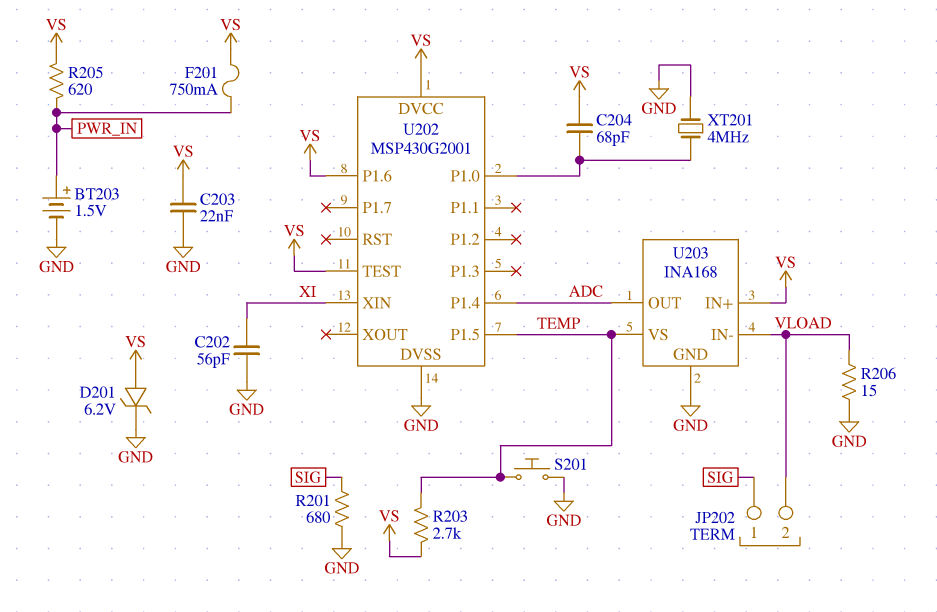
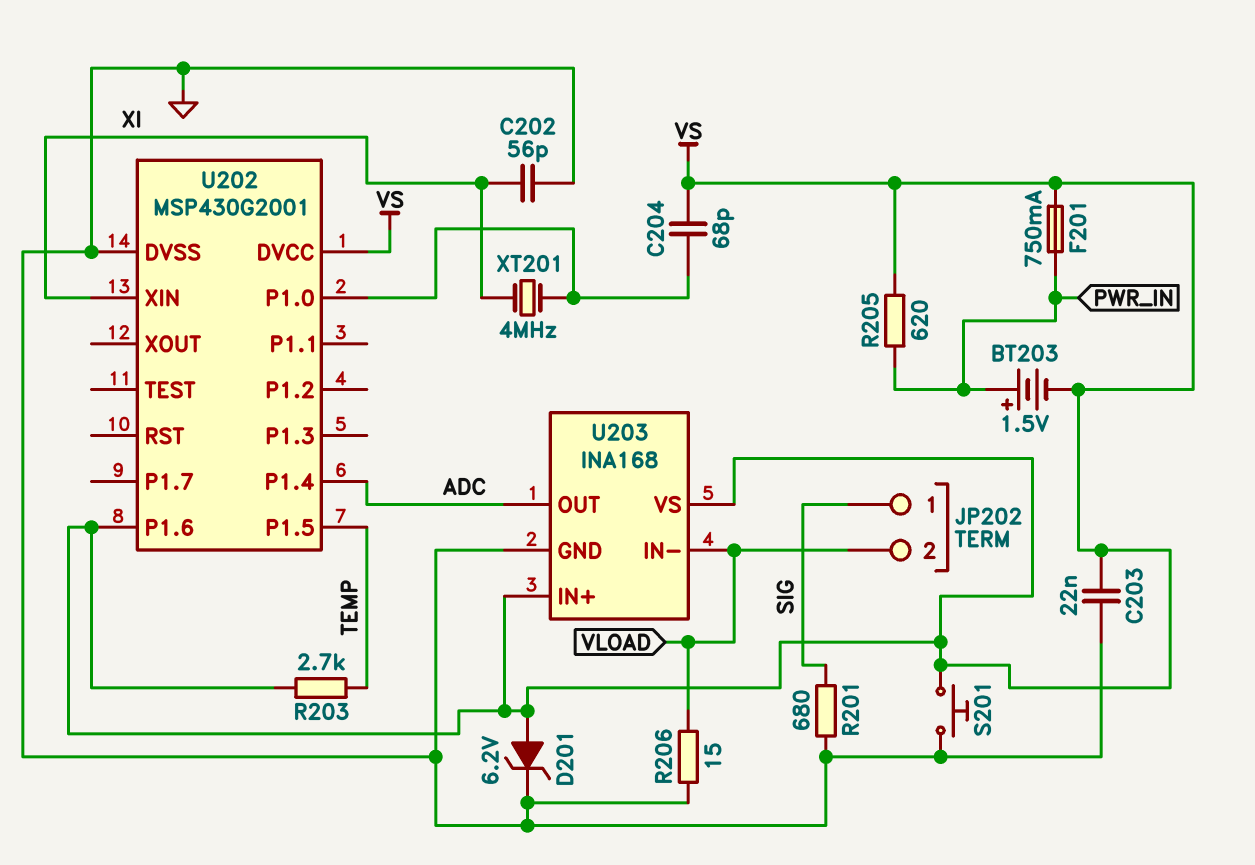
BT203: 1.5V (plus PWR_IN, minus GND) -> 1.5V (plus PWR_IN, minus VS)
S201: button (GND, TEMP) -> button (GND, VS)
U202 pin TEST: VS -> none
U203 pin VS: TEMP -> VS
XT201: 4MHz (GND, U202/P1.0) -> 4MHz (U202/P1.0, XI)

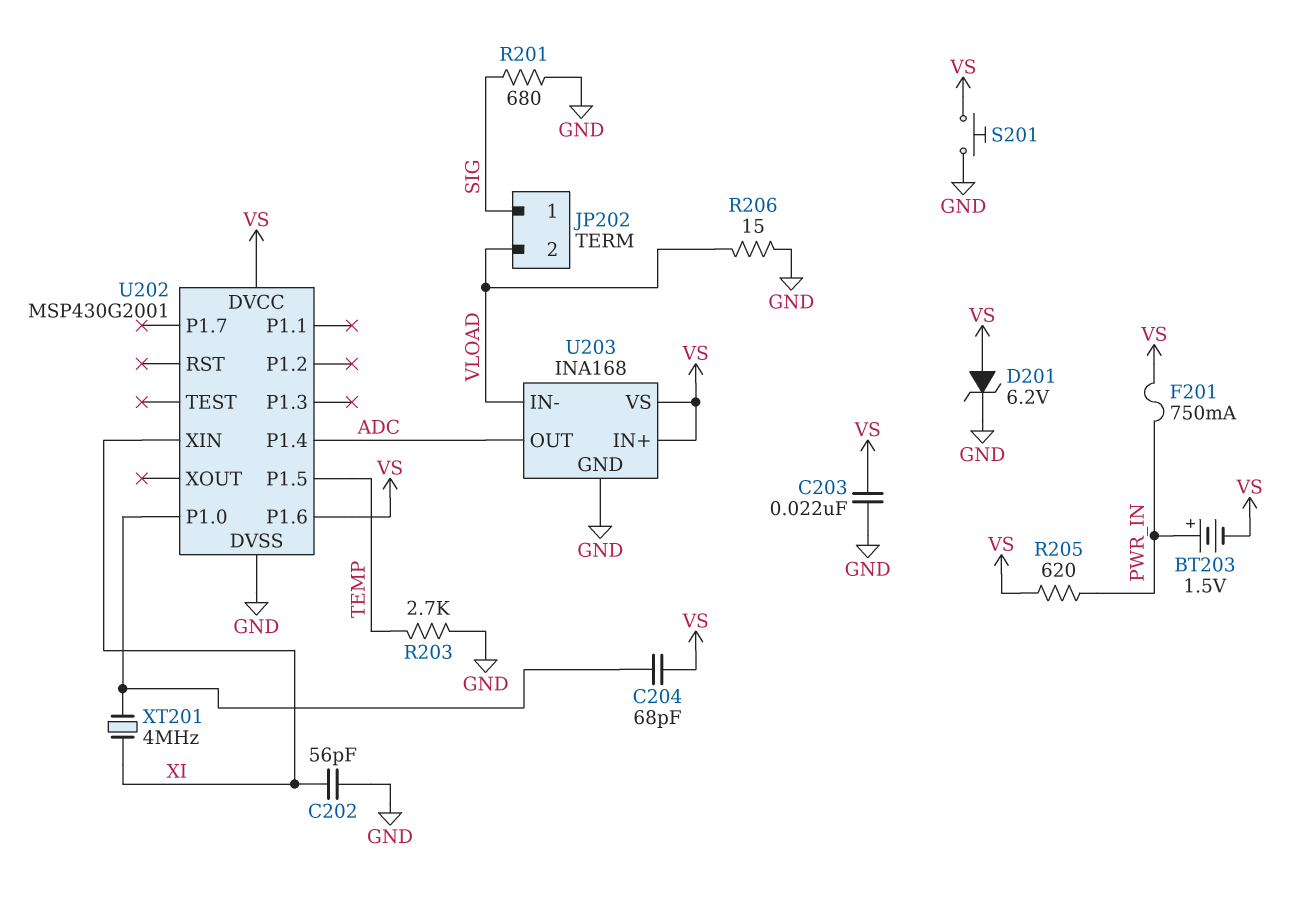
R203: 2.7k (TEMP, VS) -> 2.7k (GND, TEMP)

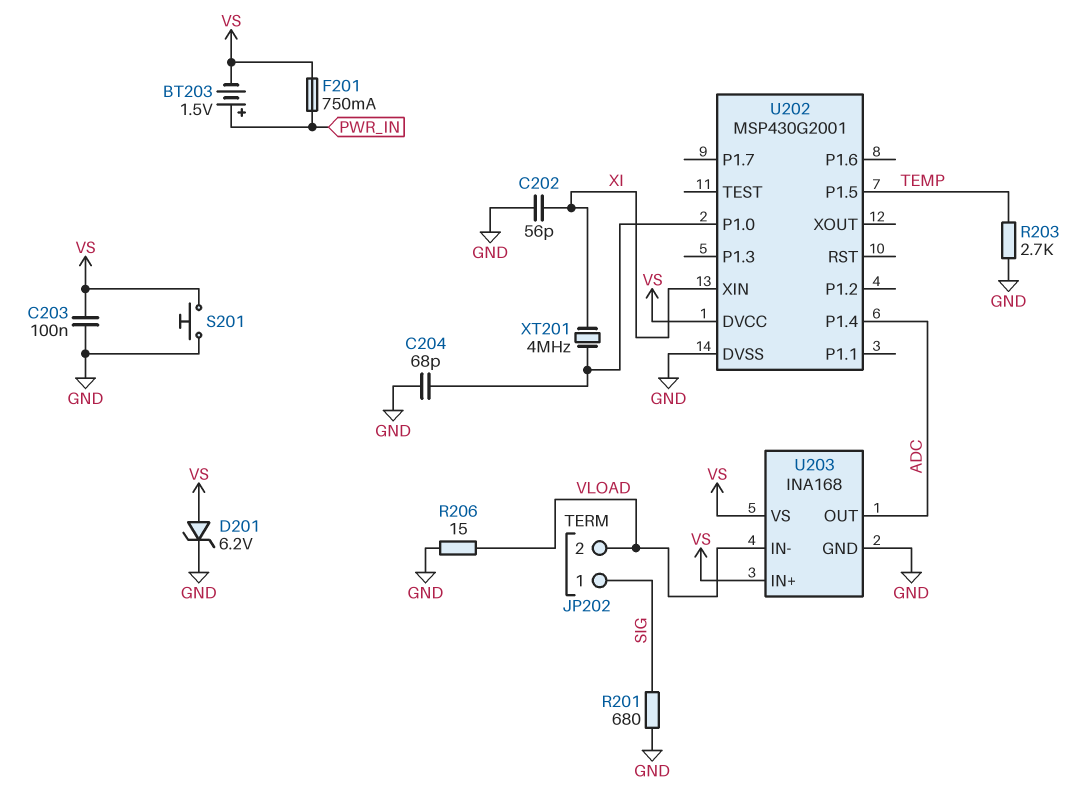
C203: 22nF (GND, VS) -> 100nF (GND, VS)
C204: 68pF (U202/P1.0, VS) -> 68pF (GND, U202/P1.0)
R205: 620 (PWR_IN, VS) -> none
U202 pin P1.6: VS -> none

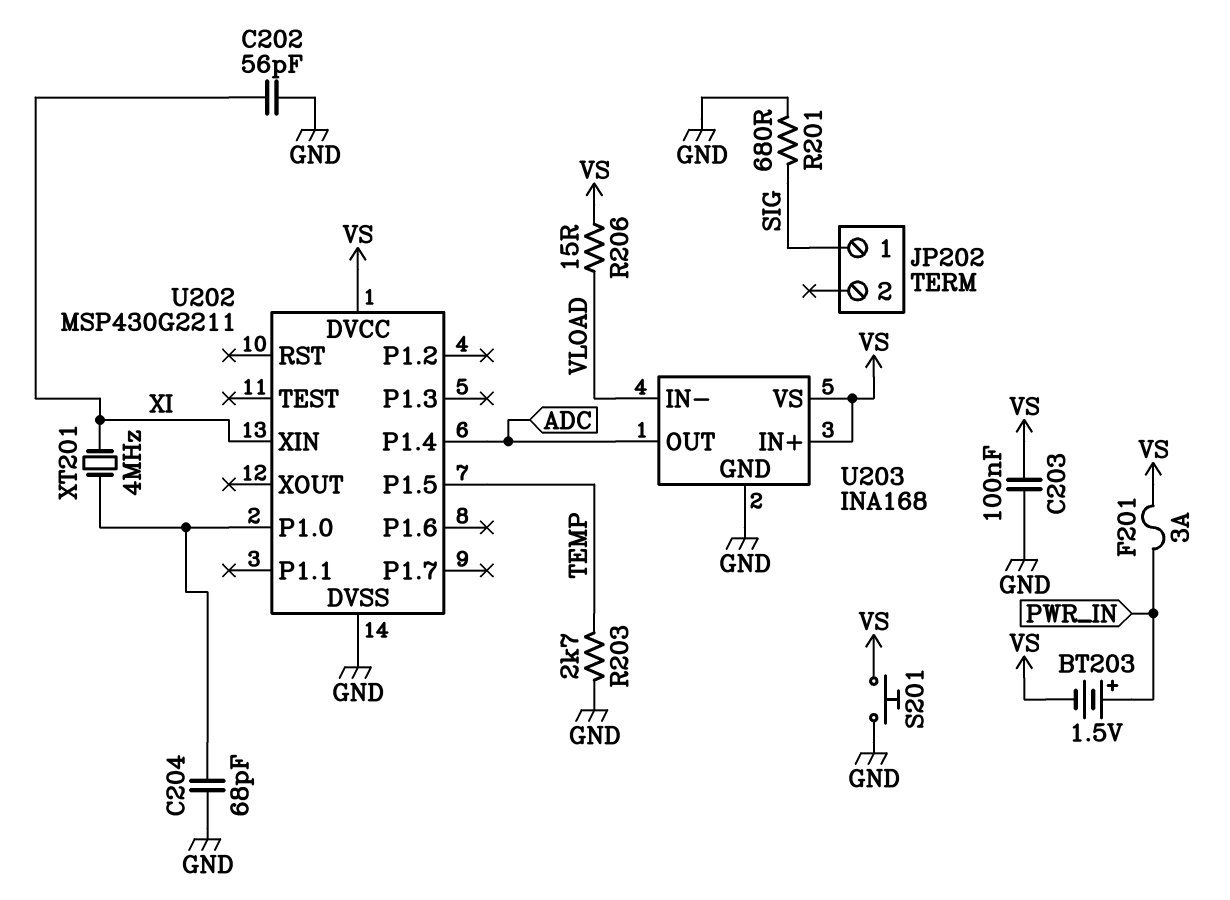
D201: zener 6.2V (A VS, K GND) -> none
F201: 750mA (PWR_IN, VS) -> 3A (PWR_IN, VS)
JP202 pin 2: VLOAD -> none
R206: 15 (GND, VLOAD) -> 15 (VLOAD, VS)
U202: MSP430G2001 -> MSP430G2211

